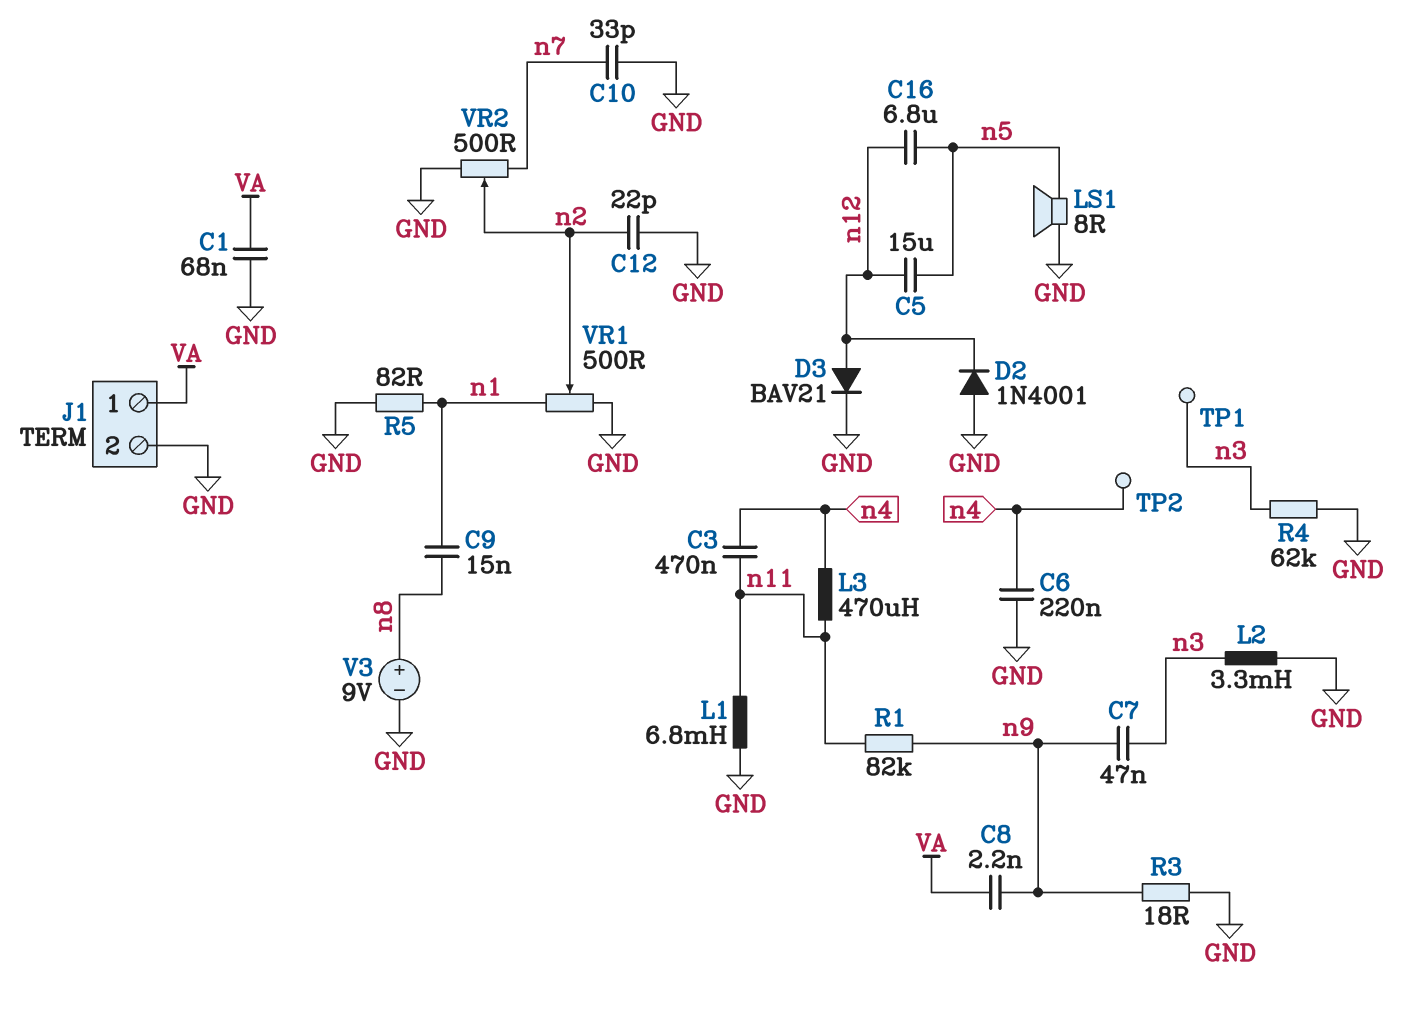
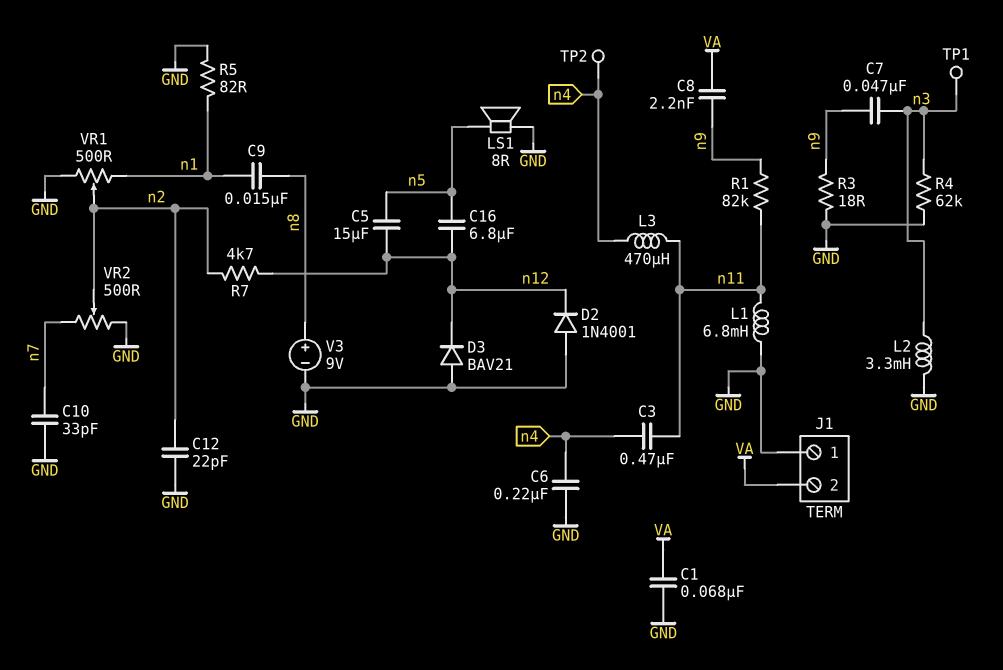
D3: diode BAV21 (A n12, K GND) -> diode BAV21 (A GND, K n12)
J1 pin 1: VA -> GND
J1 pin 2: GND -> VA
R7: none -> 4.7k (n2, n12)

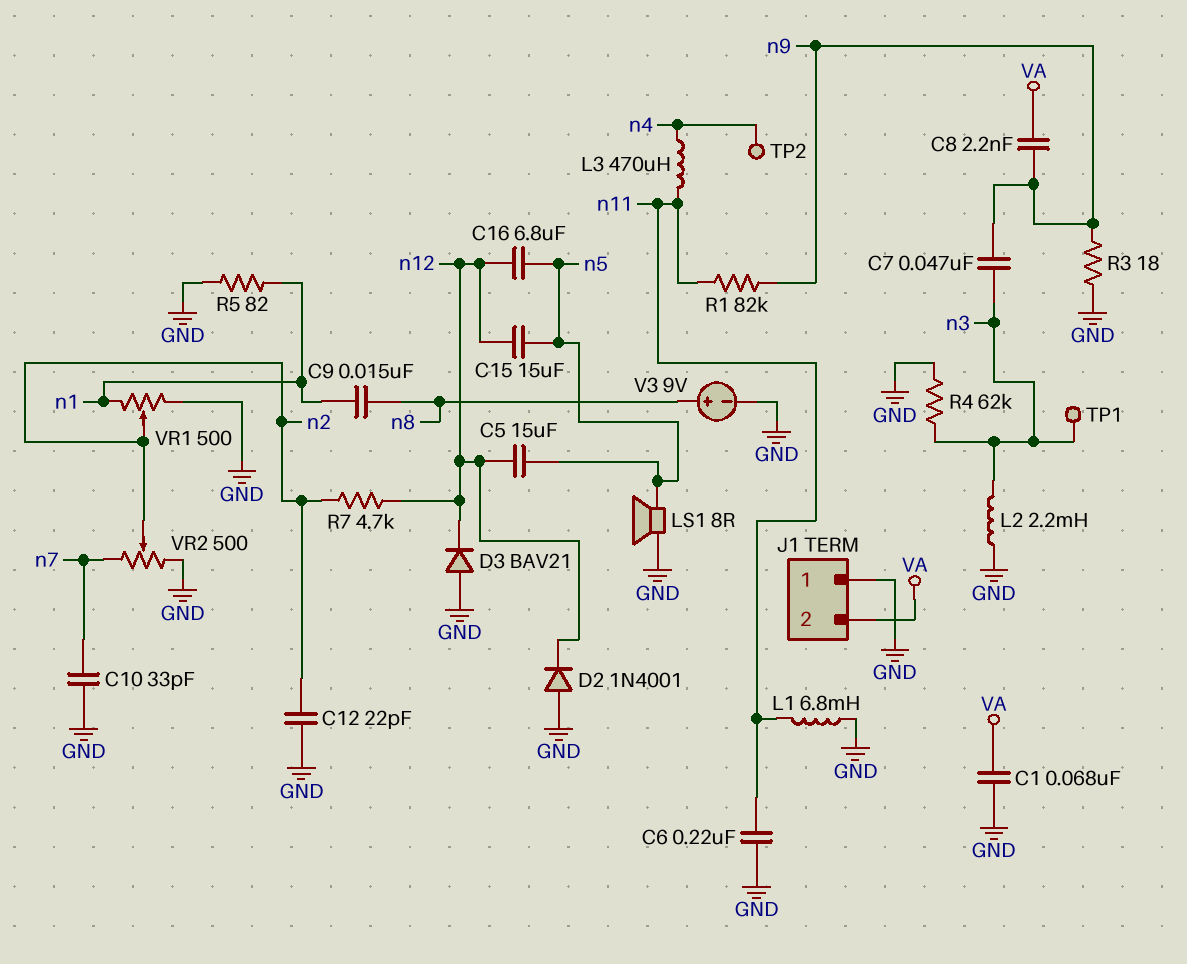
C3: 470nF (n4, n11) -> none
C6: 220nF (GND, n4) -> 220nF (GND, n11)
C15: none -> 15uF (n5, n12)
L2: 3.3mH (GND, n3) -> 2.2mH (GND, n3)

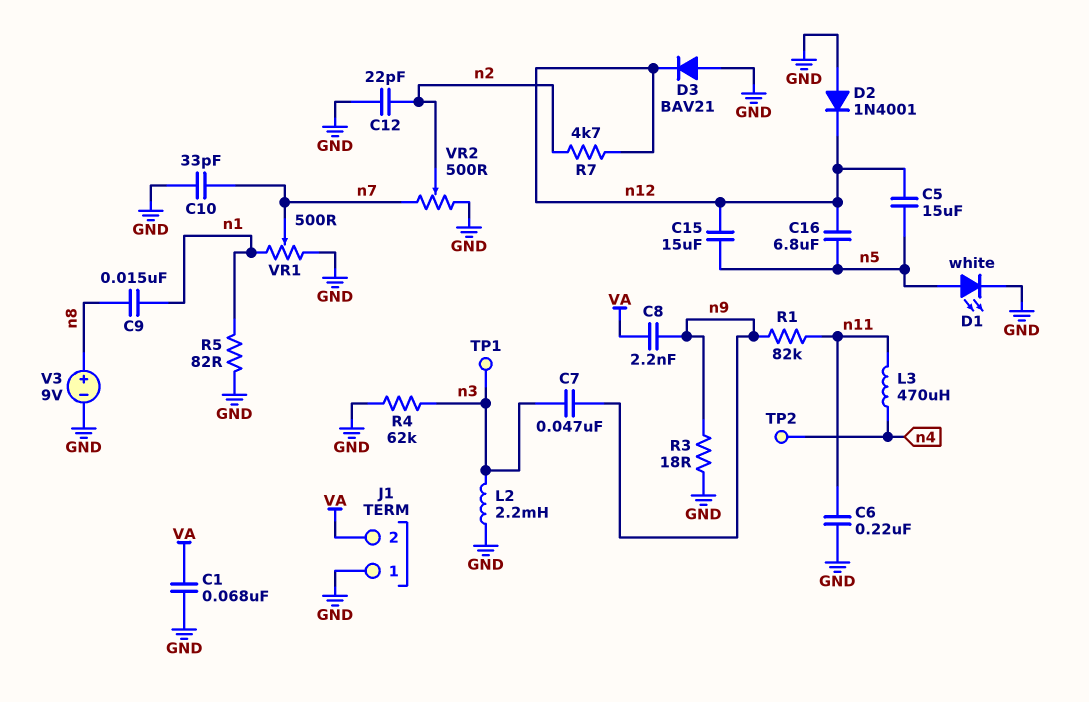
D1: none -> LED white (A n5, K GND)
L1: 6.8mH (GND, n11) -> none
LS1: speaker 8R (GND, n5) -> none
VR1: 500 (GND, n1, wiper n2) -> 500 (GND, n1, wiper n7)

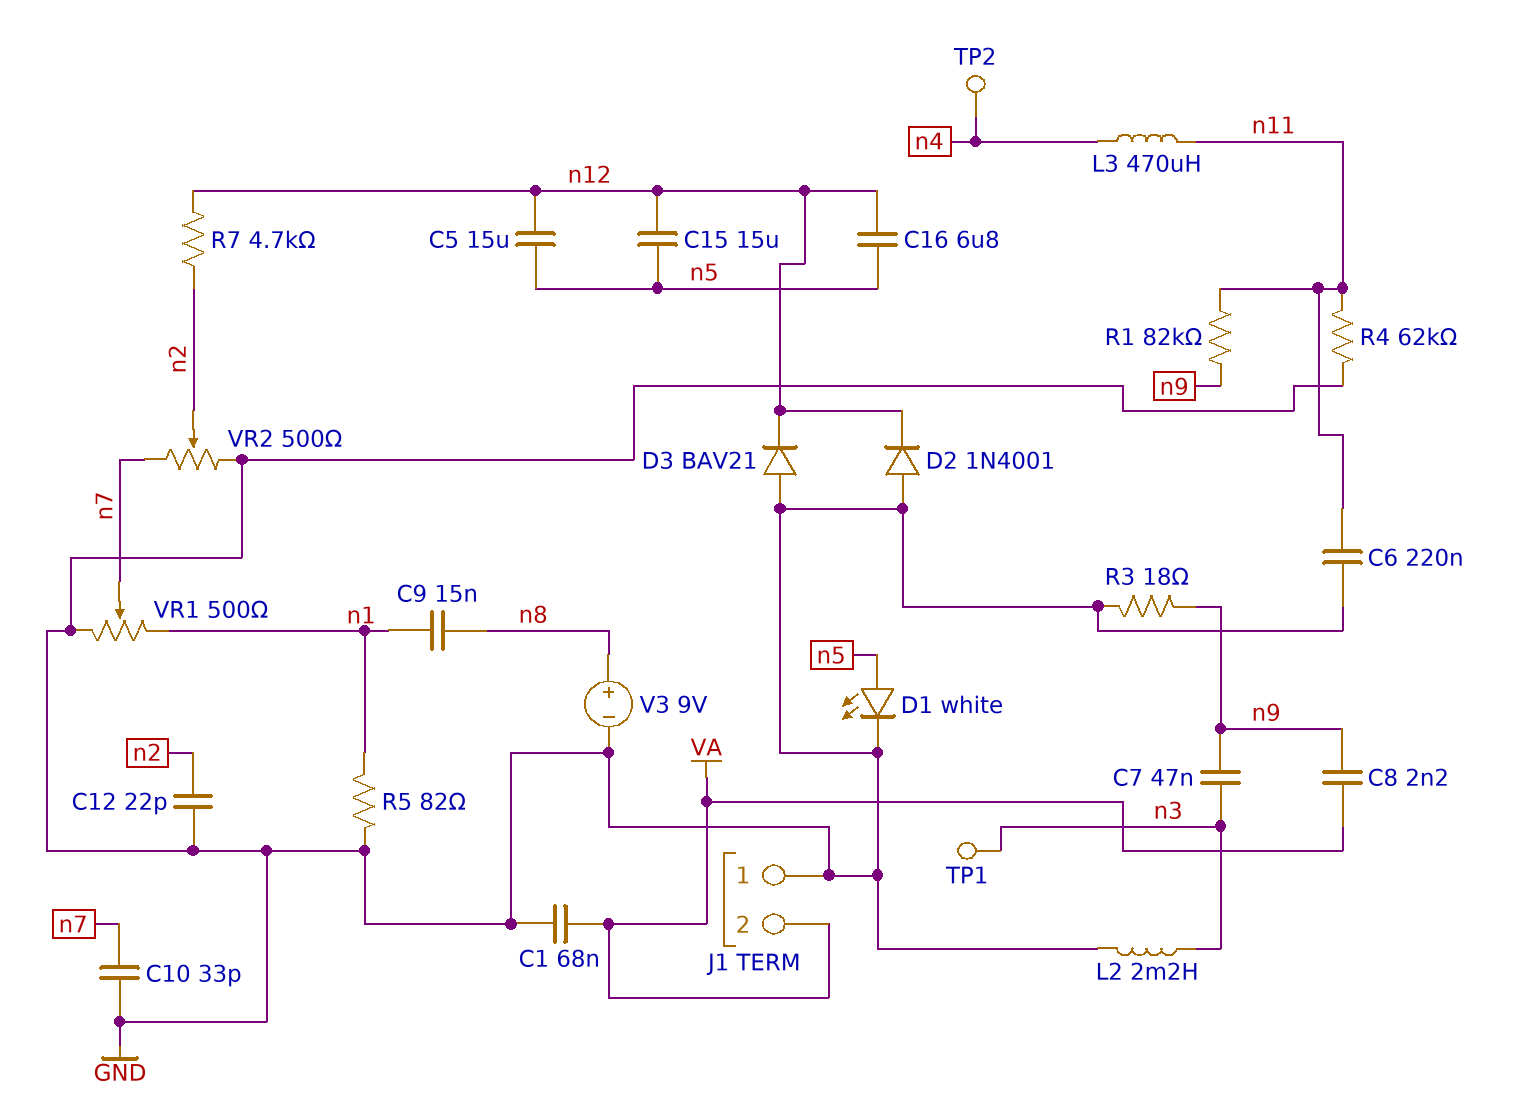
R4: 62k (GND, n3) -> 62k (GND, n11)

